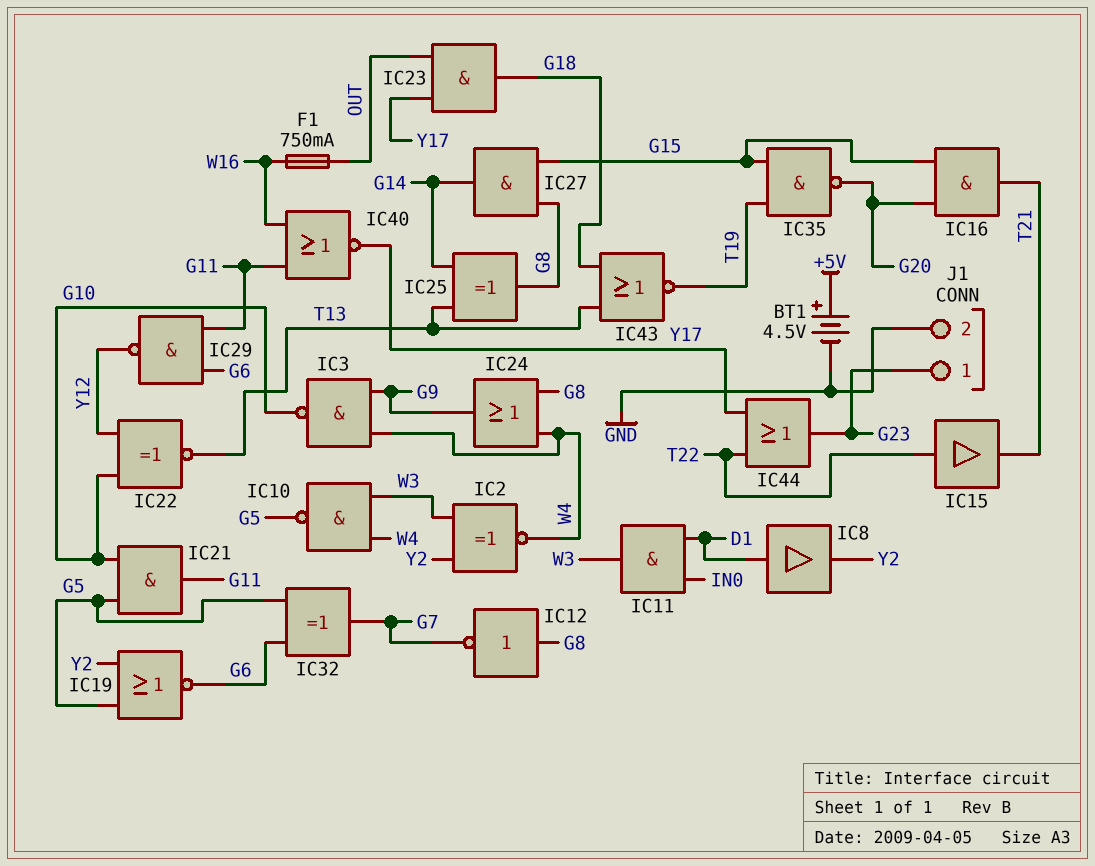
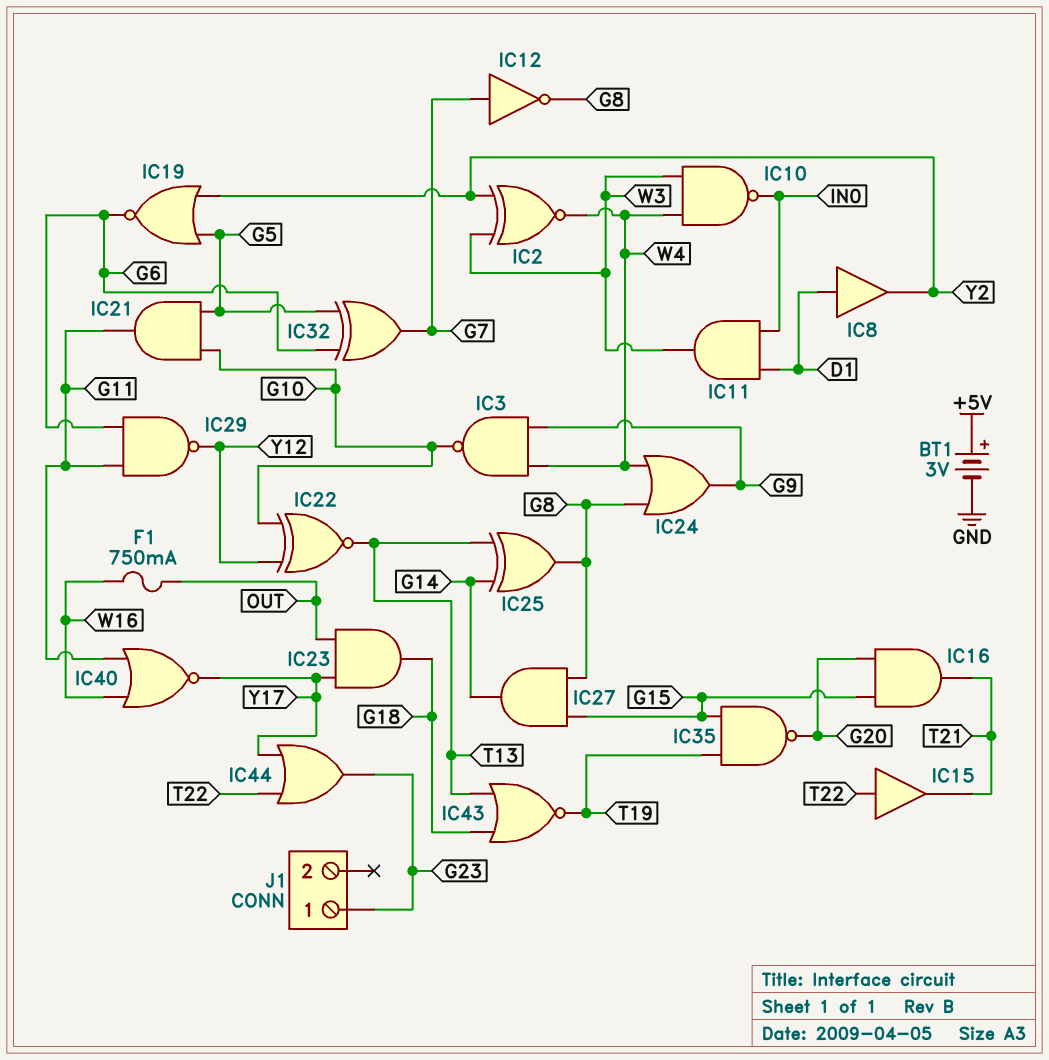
BT1: 4.5V (plus +5V, minus GND) -> 3V (plus +5V, minus GND)
IC10: NAND (in W3, in W4, out G5) -> NAND (in W3, in W4, out IN0)
IC12: NOT (in G8, out G7) -> NOT (in G7, out G8)
J1 pin 2: GND -> none

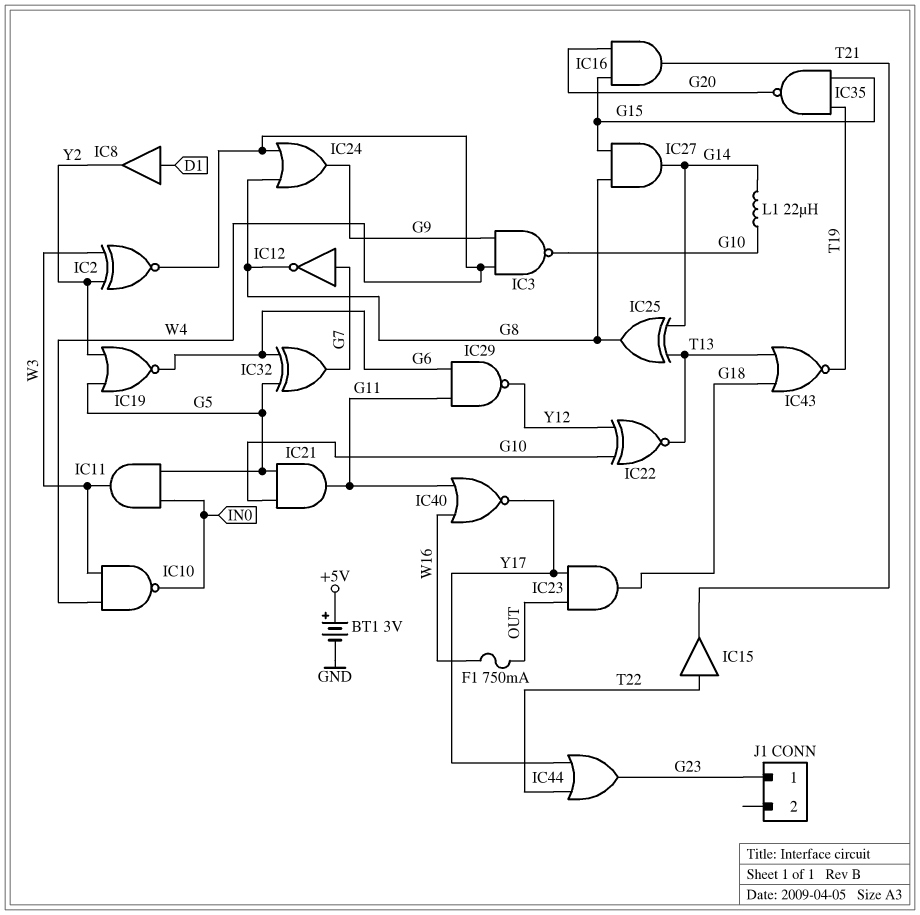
IC11: AND (in D1, in IN0, out W3) -> AND (in G5, in IN0, out W3)
L1: none -> 22uH (G10, G14)

